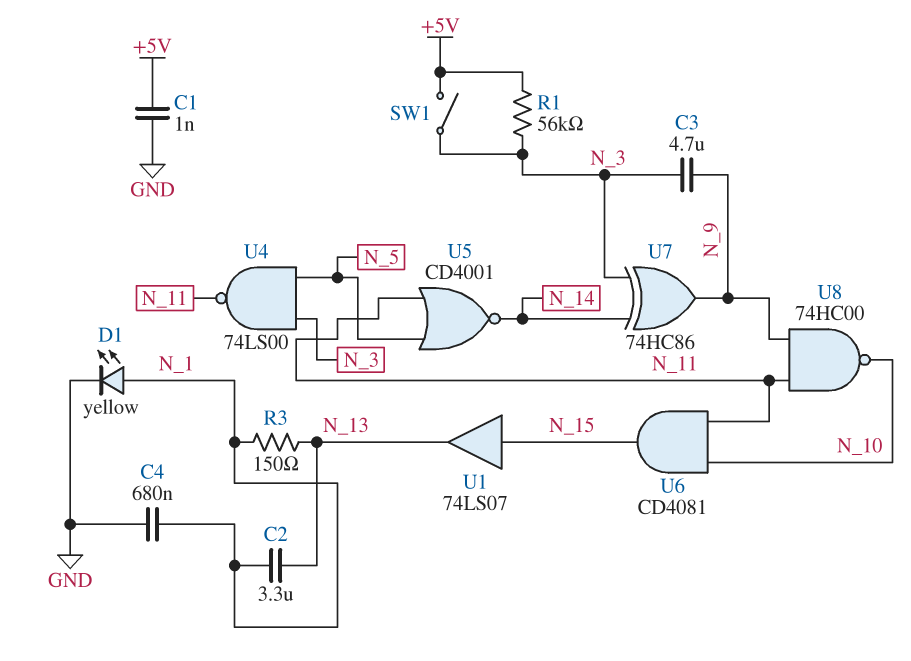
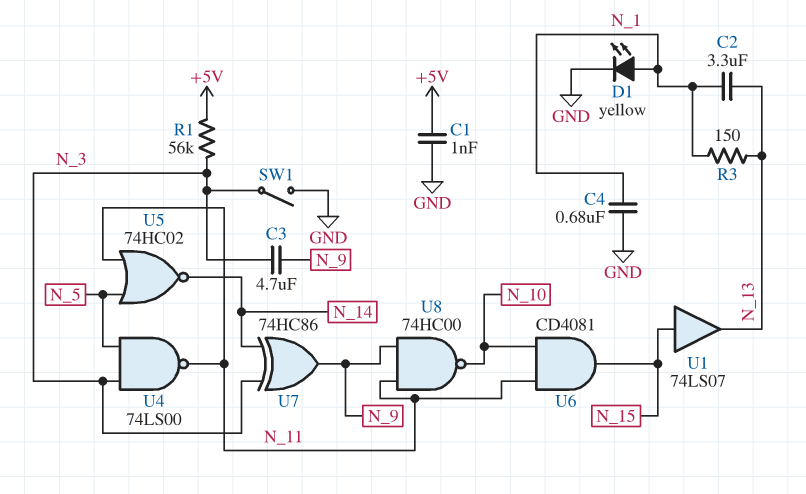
SW1: switch (+5V, N_3) -> switch (GND, N_3)
U5: NOR CD4001 (in N_5, in N_11, out N_14) -> NOR 74HC02 (in N_5, in N_11, out N_14)

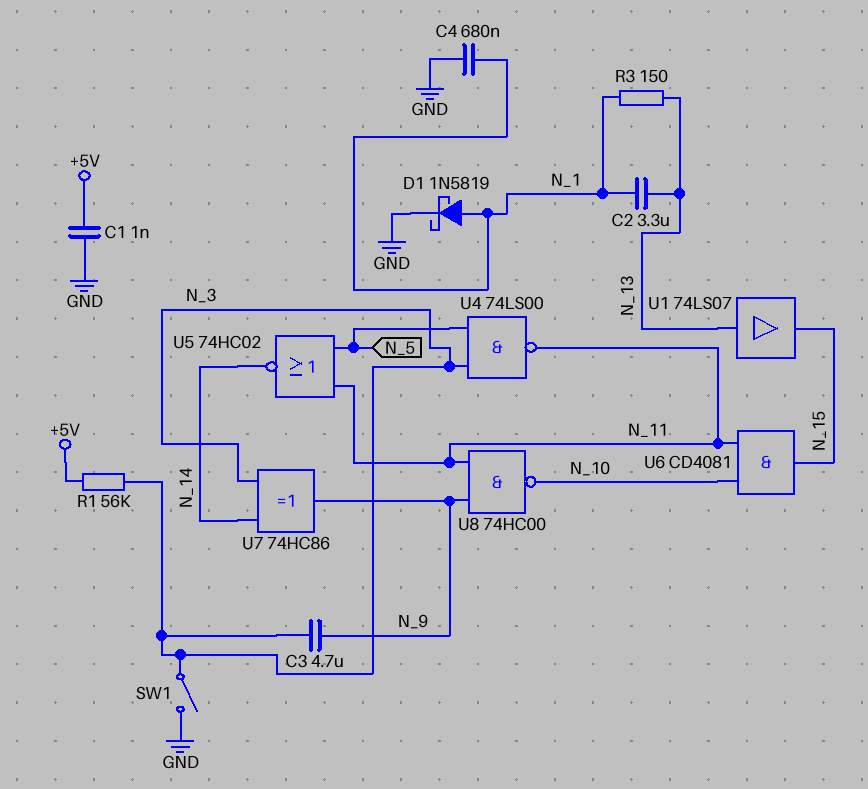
D1: LED yellow (A N_1, K GND) -> schottky 1N5819 (A N_1, K GND)
U1: buffer 74LS07 (in N_15, out N_13) -> buffer 74LS07 (in N_13, out N_15)

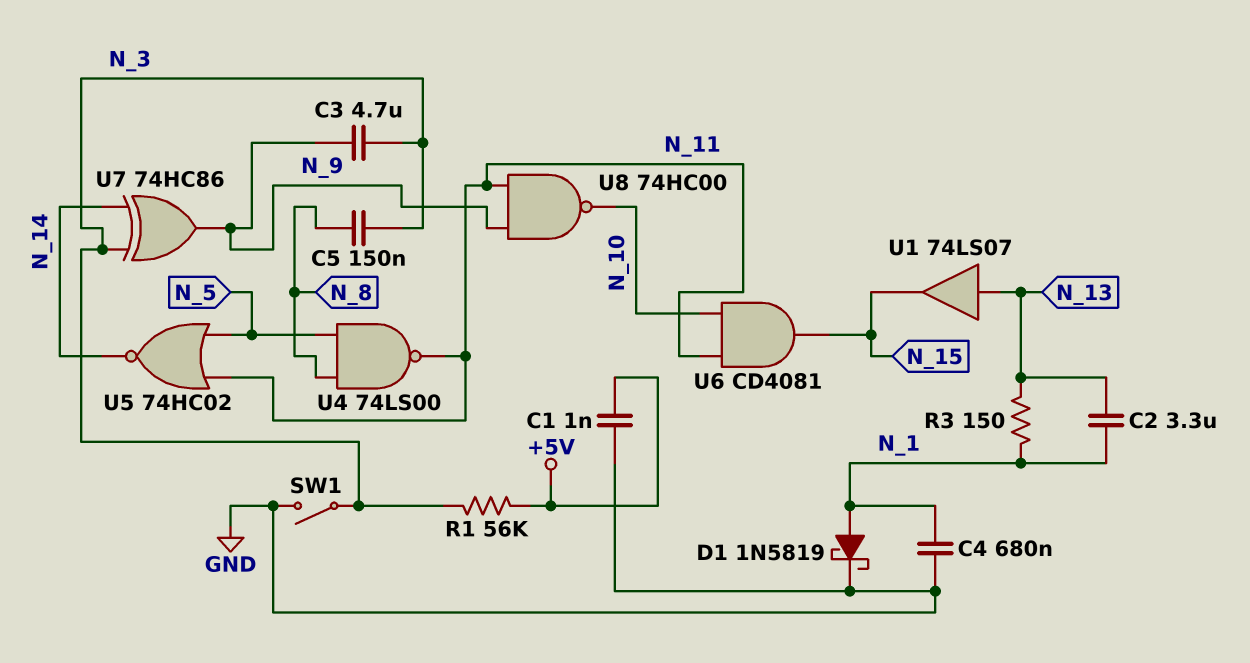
C5: none -> 150nF (N_3, N_8)
U4: NAND 74LS00 (in N_3, in N_5, out N_11) -> NAND 74LS00 (in N_5, in N_8, out N_11)

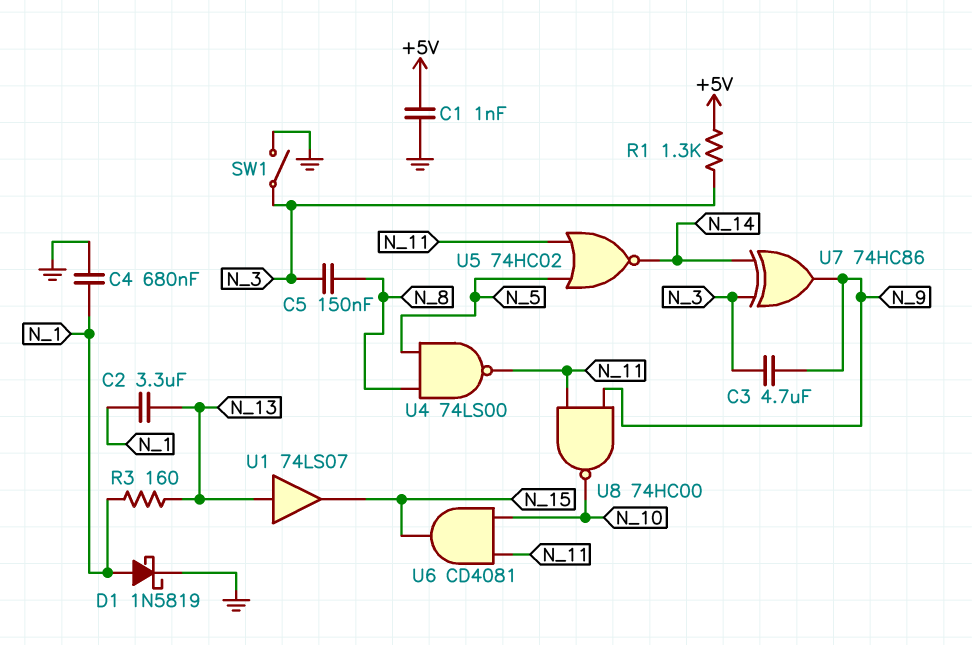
R1: 56k (+5V, N_3) -> 1.3k (+5V, N_3)
R3: 150 (N_1, N_13) -> 160 (N_1, N_13)

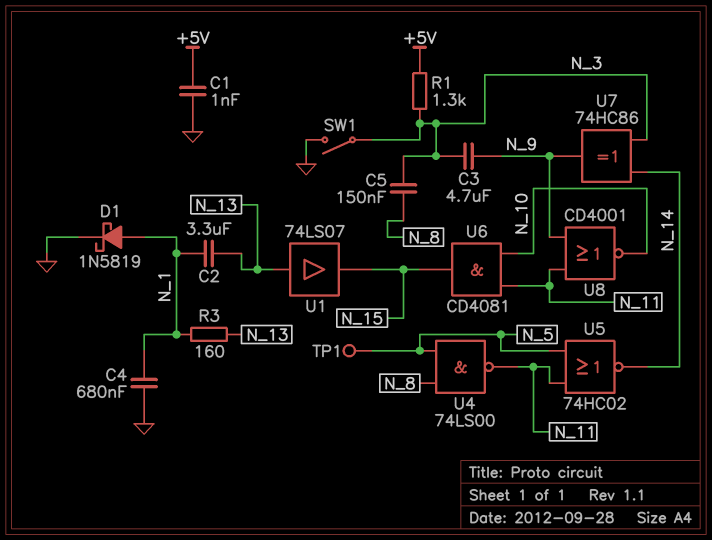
TP1: none -> test point (N_5)
U8: NAND 74HC00 (in N_9, in N_11, out N_10) -> NOR CD4001 (in N_9, in N_11, out N_10)

